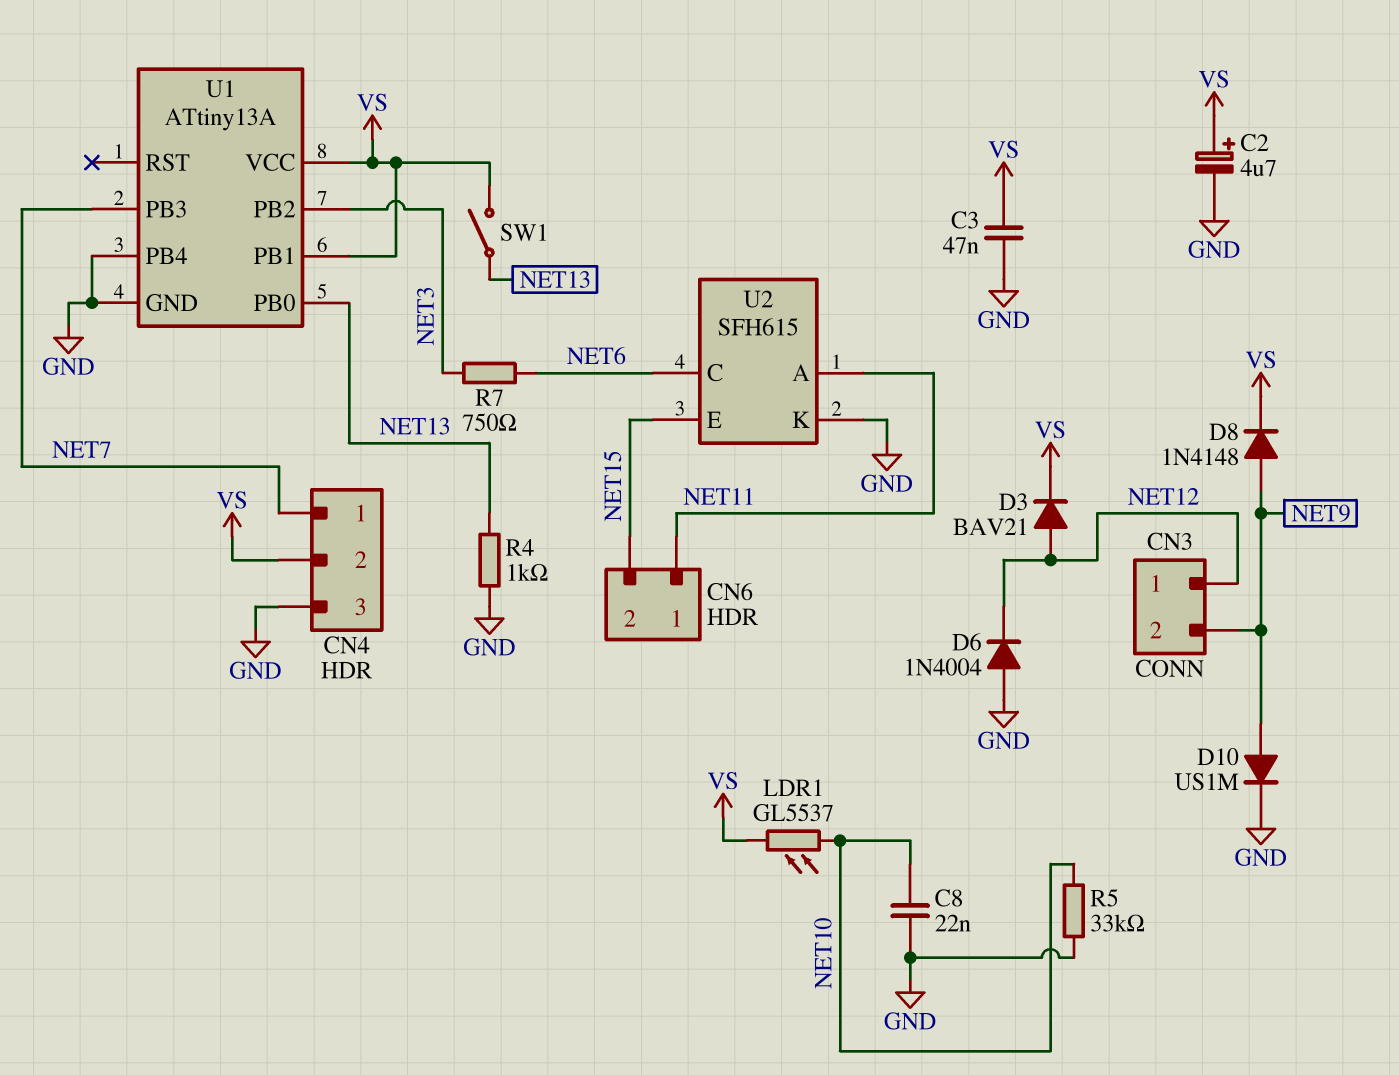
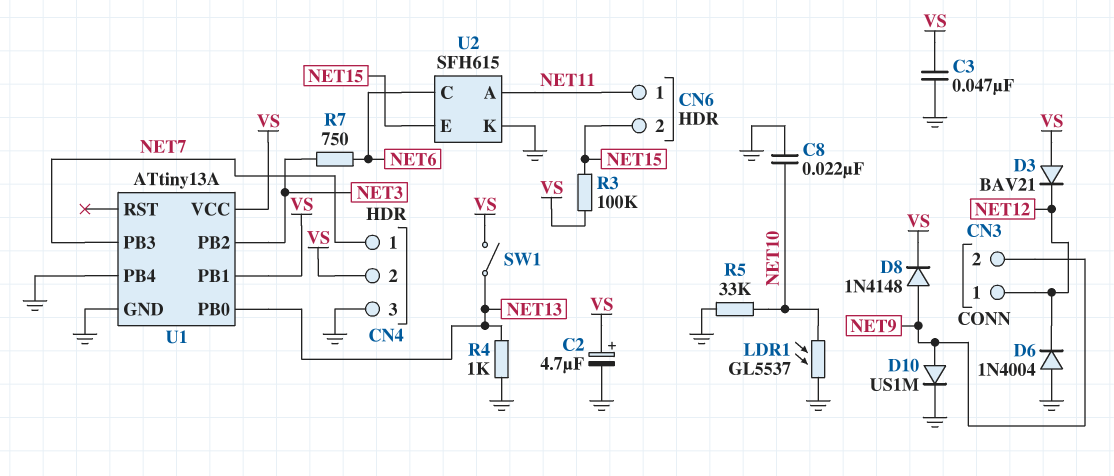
D3: diode BAV21 (A NET12, K VS) -> diode BAV21 (A VS, K NET12)
LDR1: GL5537 (NET10, VS) -> GL5537 (GND, NET10)
R3: none -> 100k (NET15, VS)

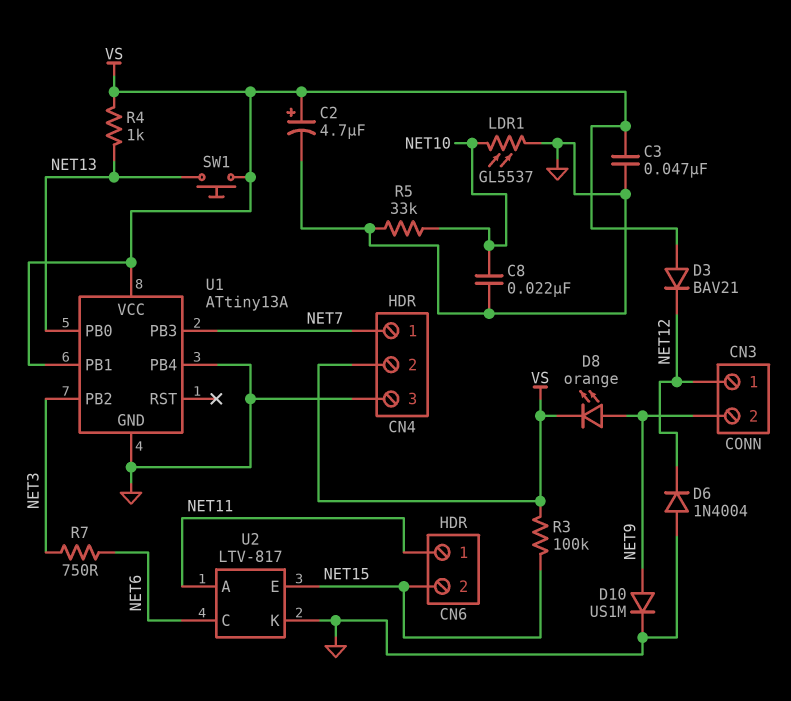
D8: diode 1N4148 (A NET9, K VS) -> LED orange (A NET9, K VS)
R4: 1k (GND, NET13) -> 1k (NET13, VS)
SW1: switch (NET13, VS) -> button (NET13, VS)
U2: SFH615 -> LTV-817

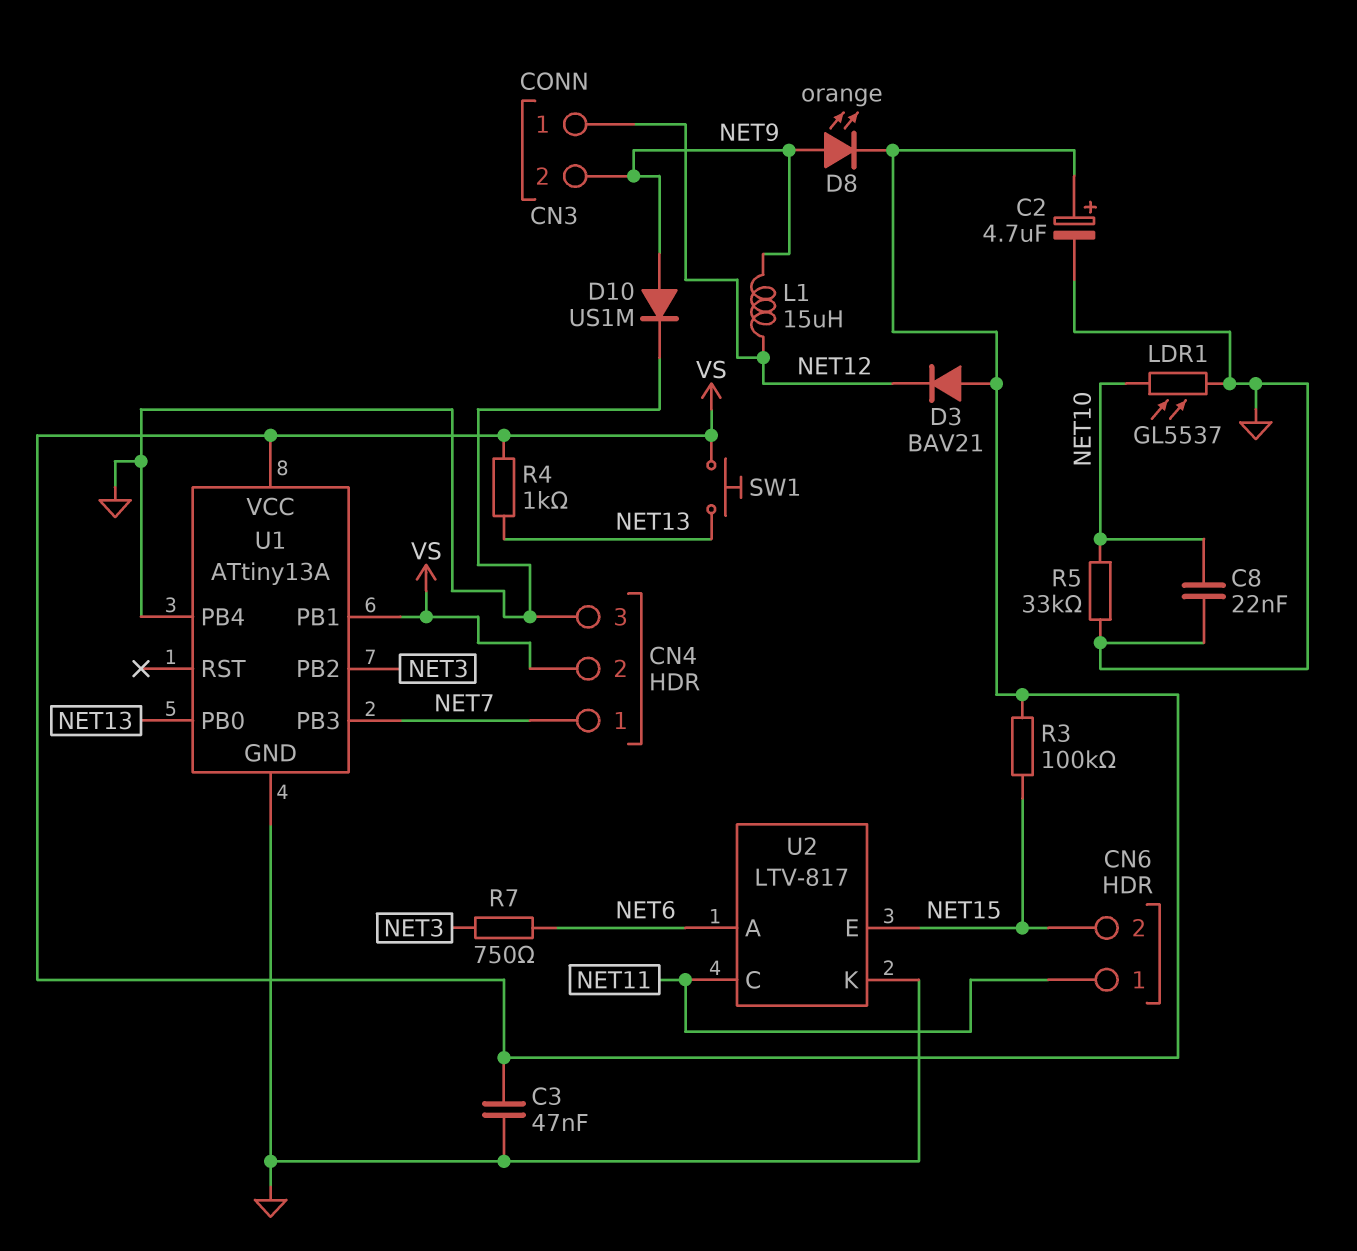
D6: diode 1N4004 (A GND, K NET12) -> none
L1: none -> 15uH (NET9, NET12)
U2 pin A: NET11 -> NET6
U2 pin C: NET6 -> NET11

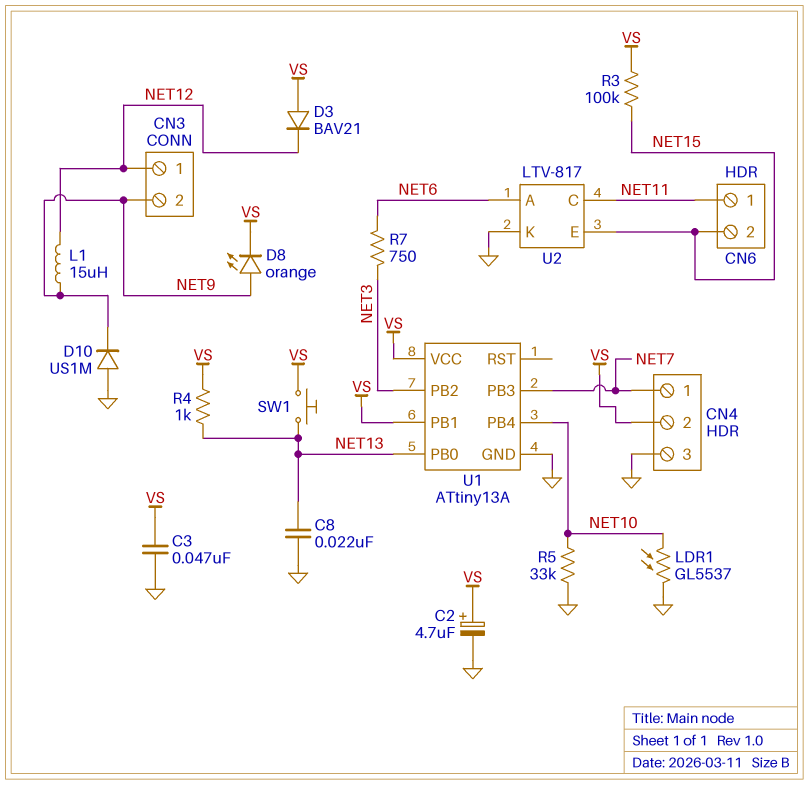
C8: 22nF (GND, NET10) -> 22nF (GND, NET13)
D10: diode US1M (A NET9, K GND) -> diode US1M (A GND, K NET9)
U1 pin PB4: GND -> NET10

